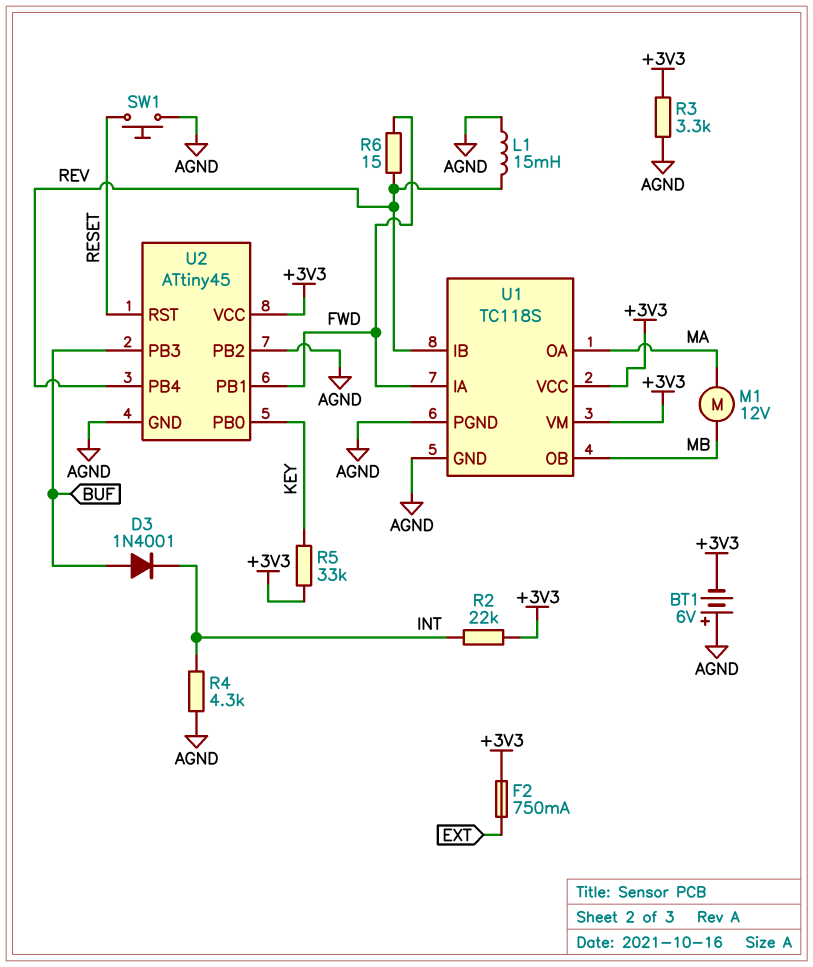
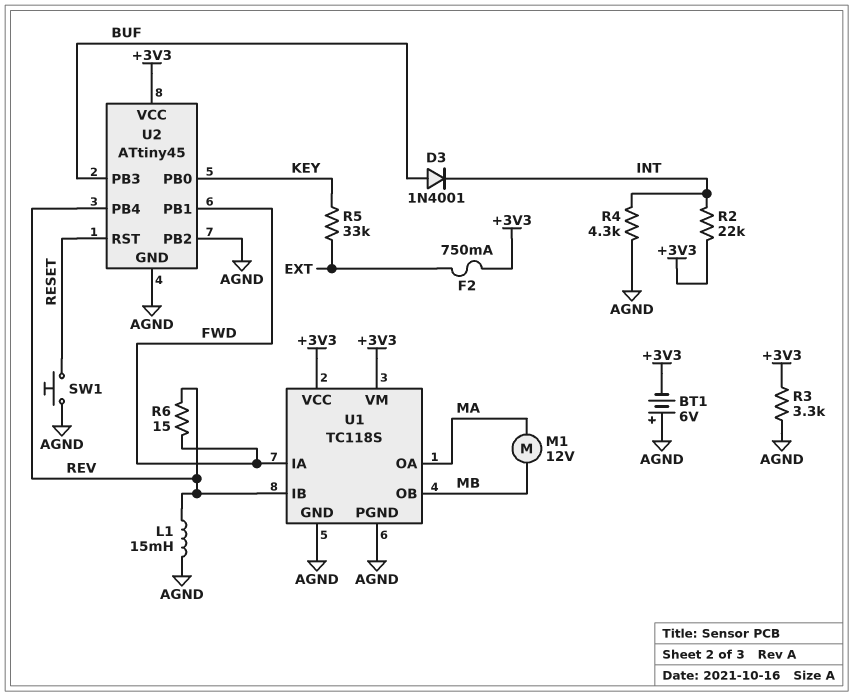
R5: 33k (+3V3, KEY) -> 33k (EXT, KEY)

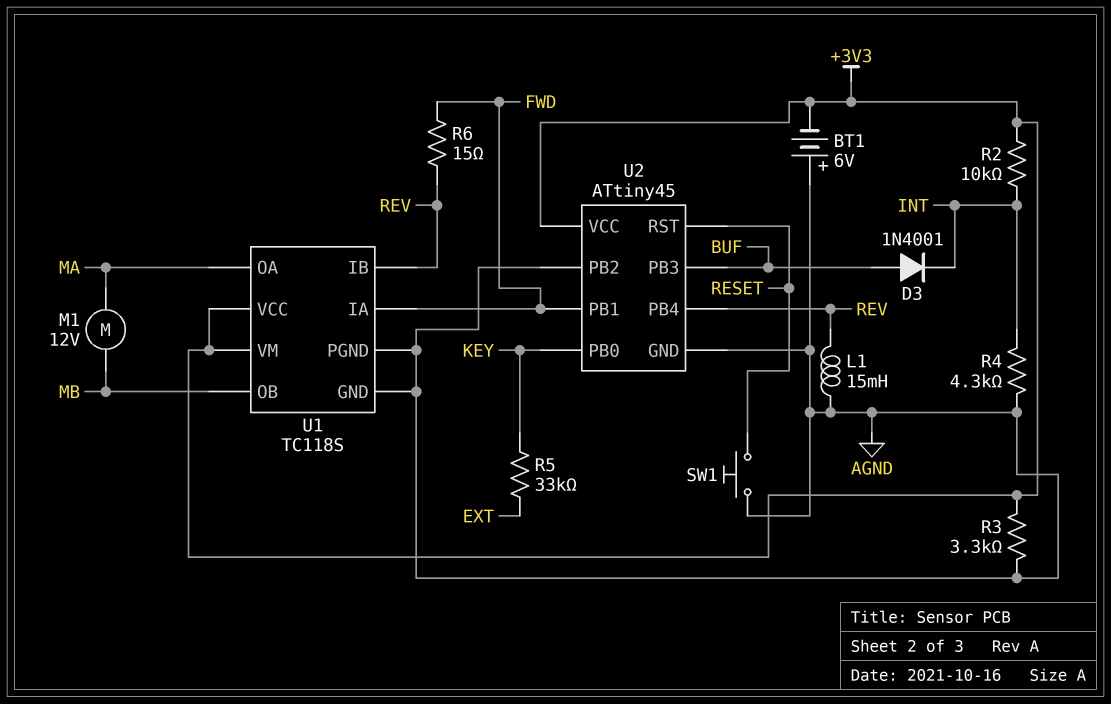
F2: 750mA (+3V3, EXT) -> none
R2: 22k (+3V3, INT) -> 10k (+3V3, INT)

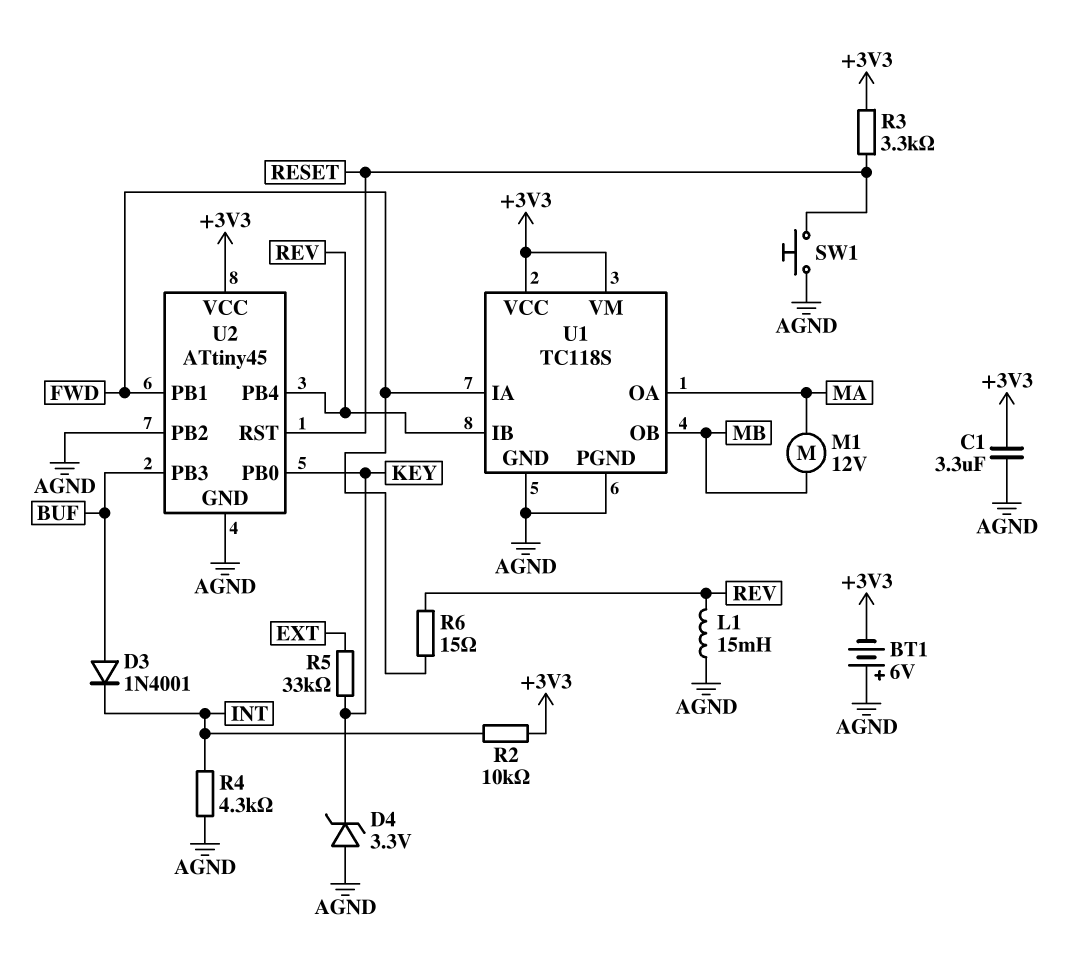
C1: none -> 3.3uF (+3V3, AGND)
D4: none -> zener 3.3V (A AGND, K KEY)
R3: 3.3k (+3V3, AGND) -> 3.3k (+3V3, RESET)

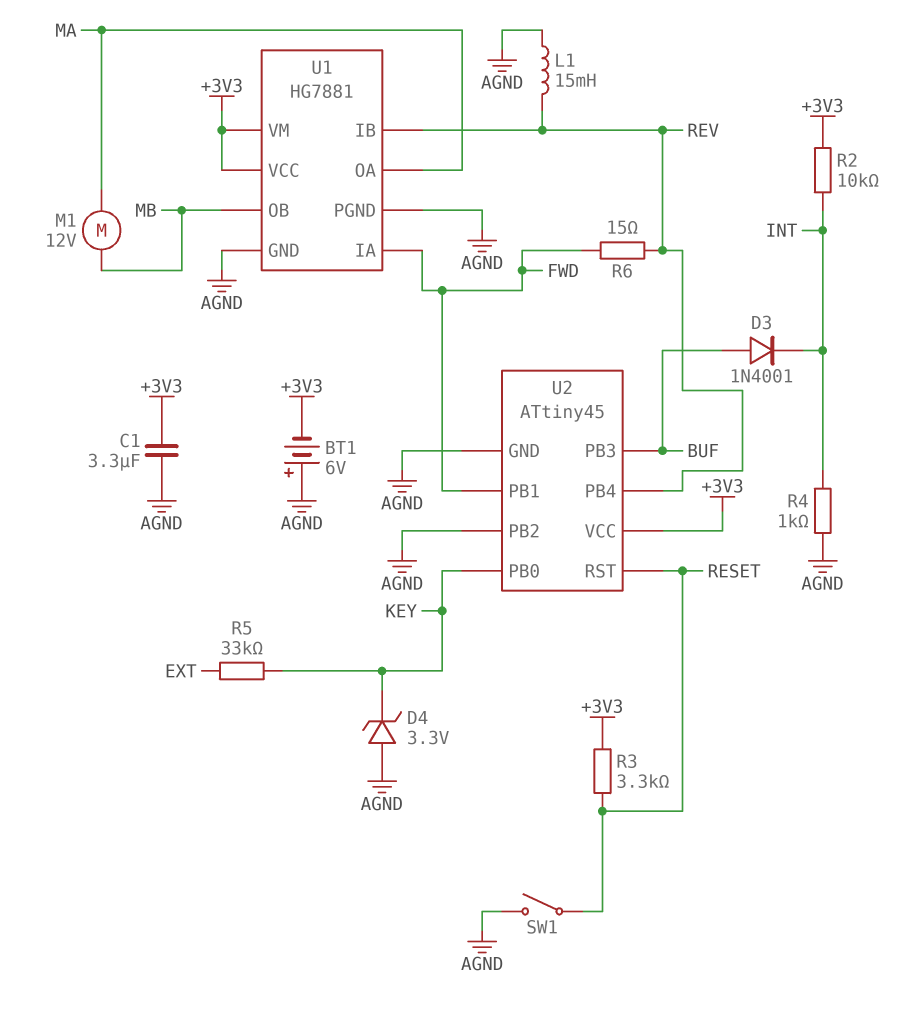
R4: 4.3k (AGND, INT) -> 1k (AGND, INT)
SW1: button (AGND, RESET) -> switch (AGND, RESET)
U1: TC118S -> HG7881

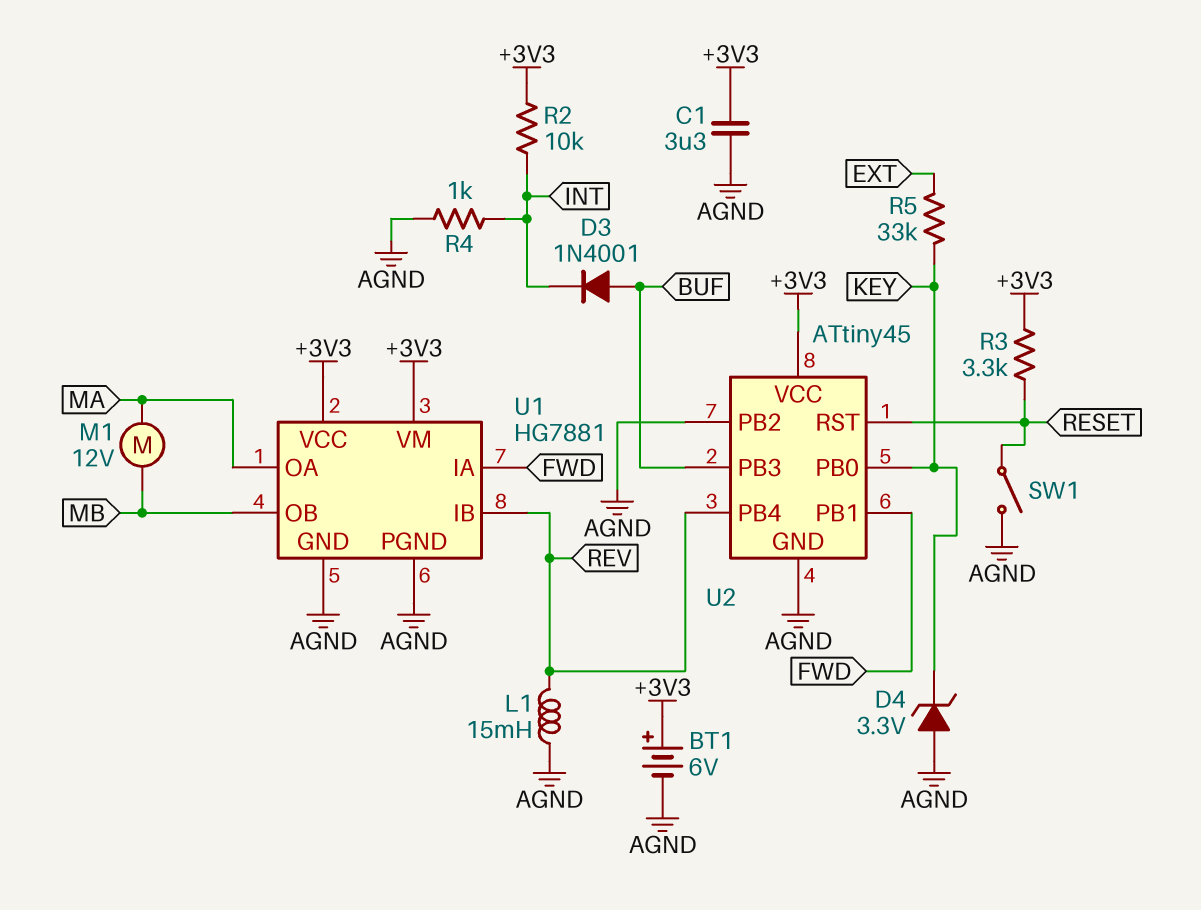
BT1: 6V (plus AGND, minus +3V3) -> 6V (plus +3V3, minus AGND)
R6: 15 (FWD, REV) -> none

